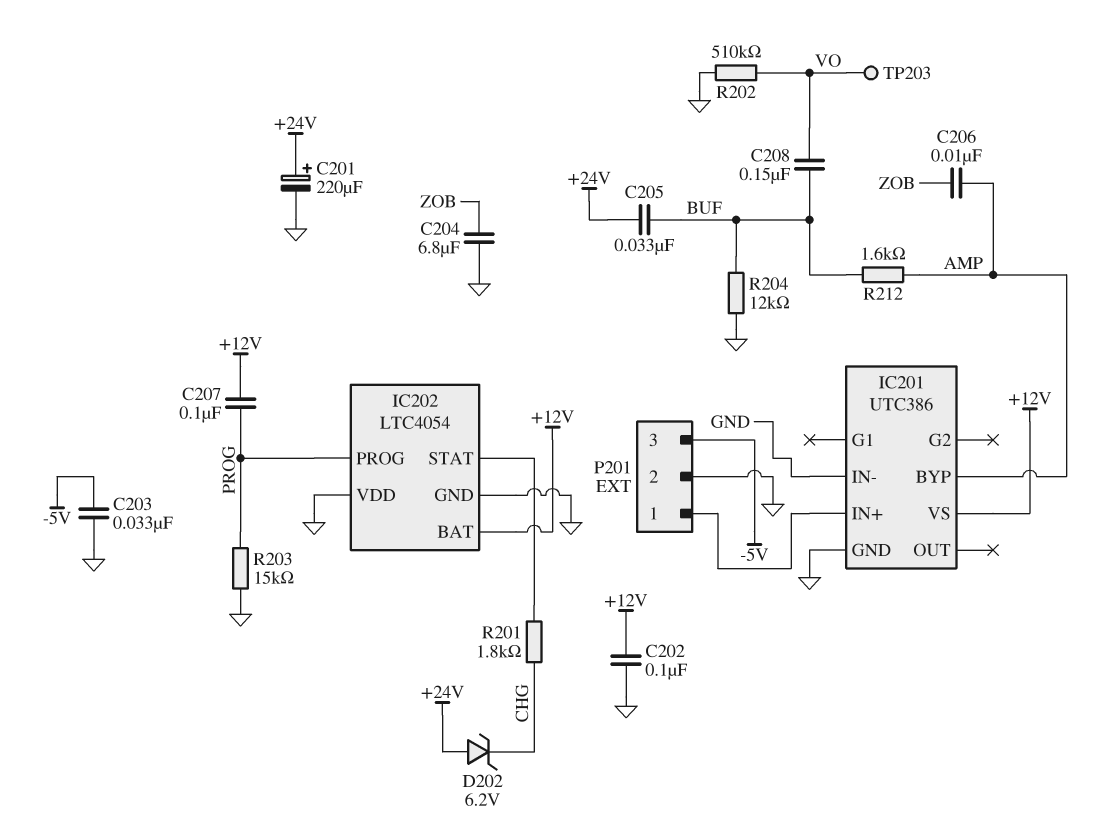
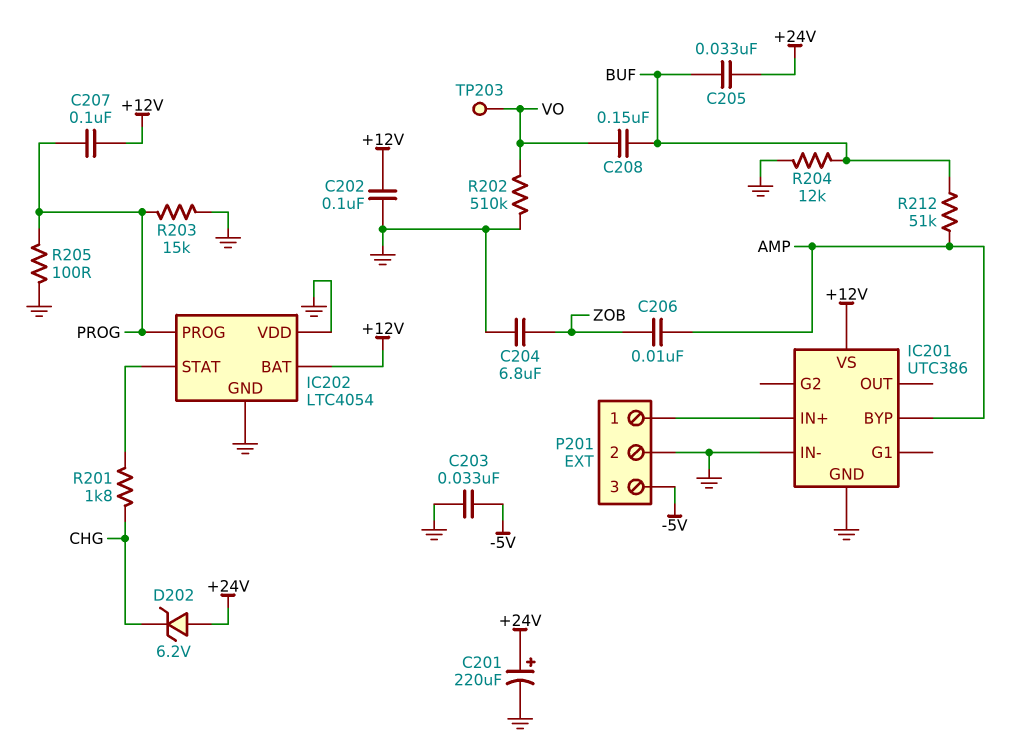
R205: none -> 100 (GND, PROG)
R212: 1.6k (AMP, BUF) -> 51k (AMP, BUF)

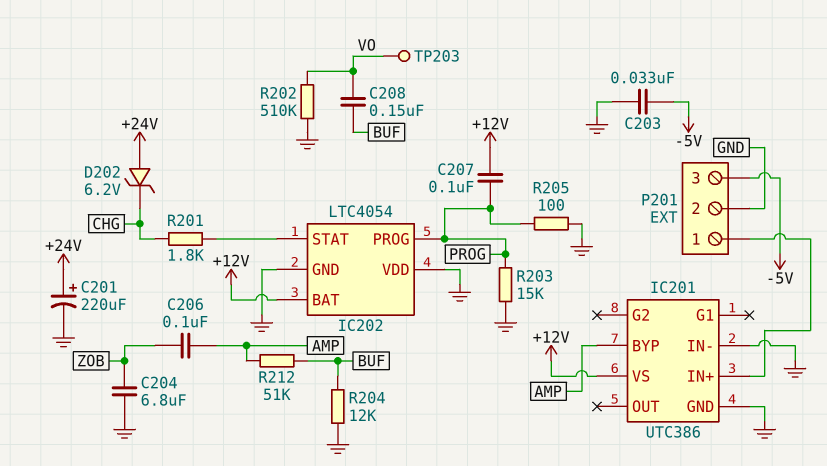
C202: 100nF (+12V, GND) -> none
C205: 33nF (+24V, BUF) -> none
C206: 10nF (AMP, ZOB) -> 100nF (AMP, ZOB)

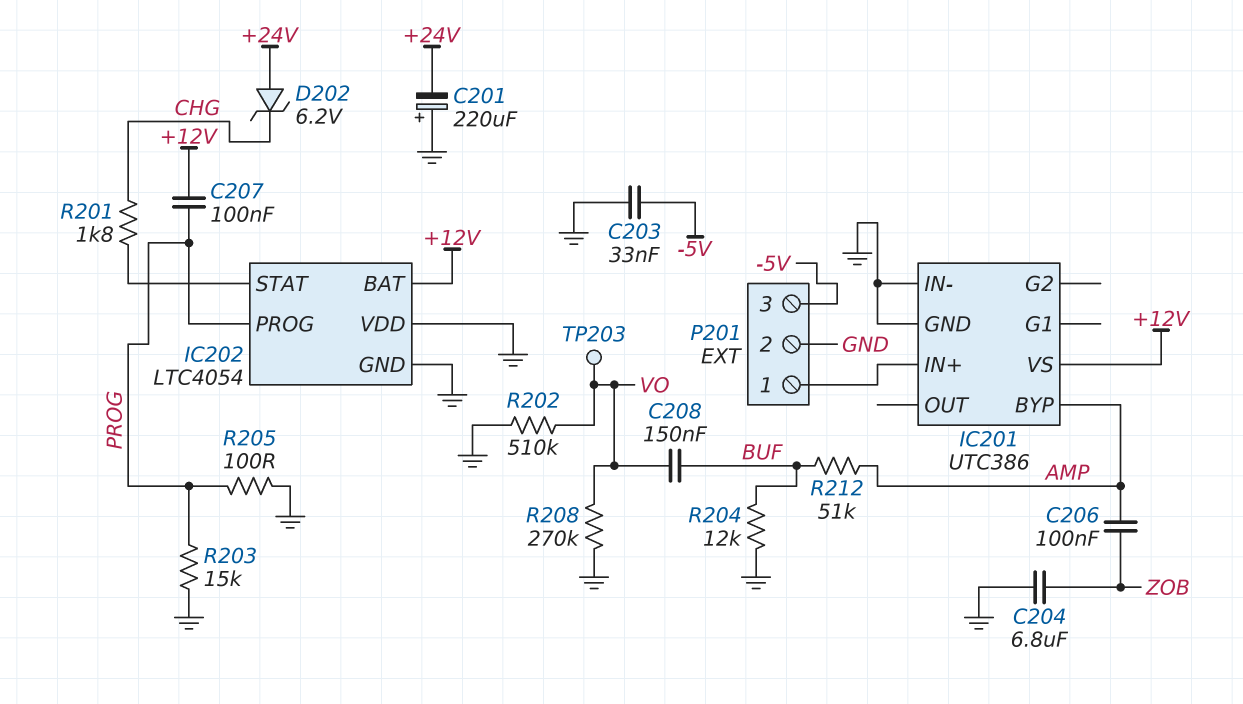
C201: 220uF (plus +24V, minus GND) -> 220uF (plus GND, minus +24V)
R208: none -> 270k (GND, VO)

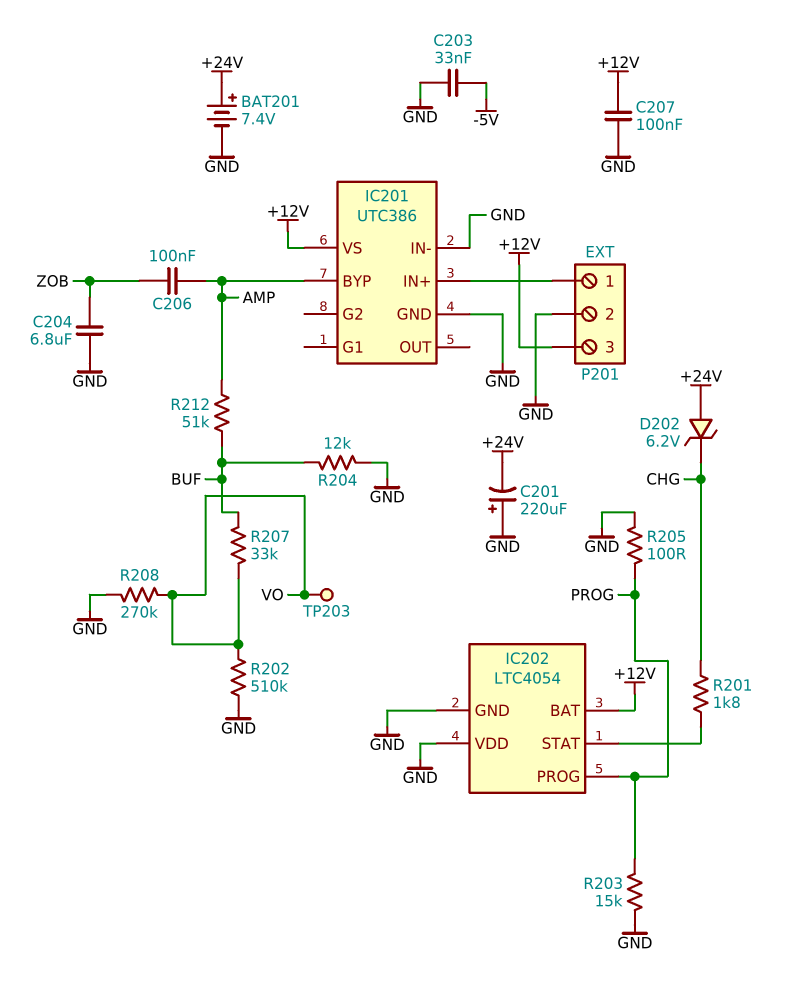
BAT201: none -> 7.4V (plus +24V, minus GND)
C207: 100nF (+12V, PROG) -> 100nF (+12V, GND)
C208: 150nF (BUF, VO) -> none
P201 pin 3: -5V -> +12V
R207: none -> 33k (BUF, VO)

